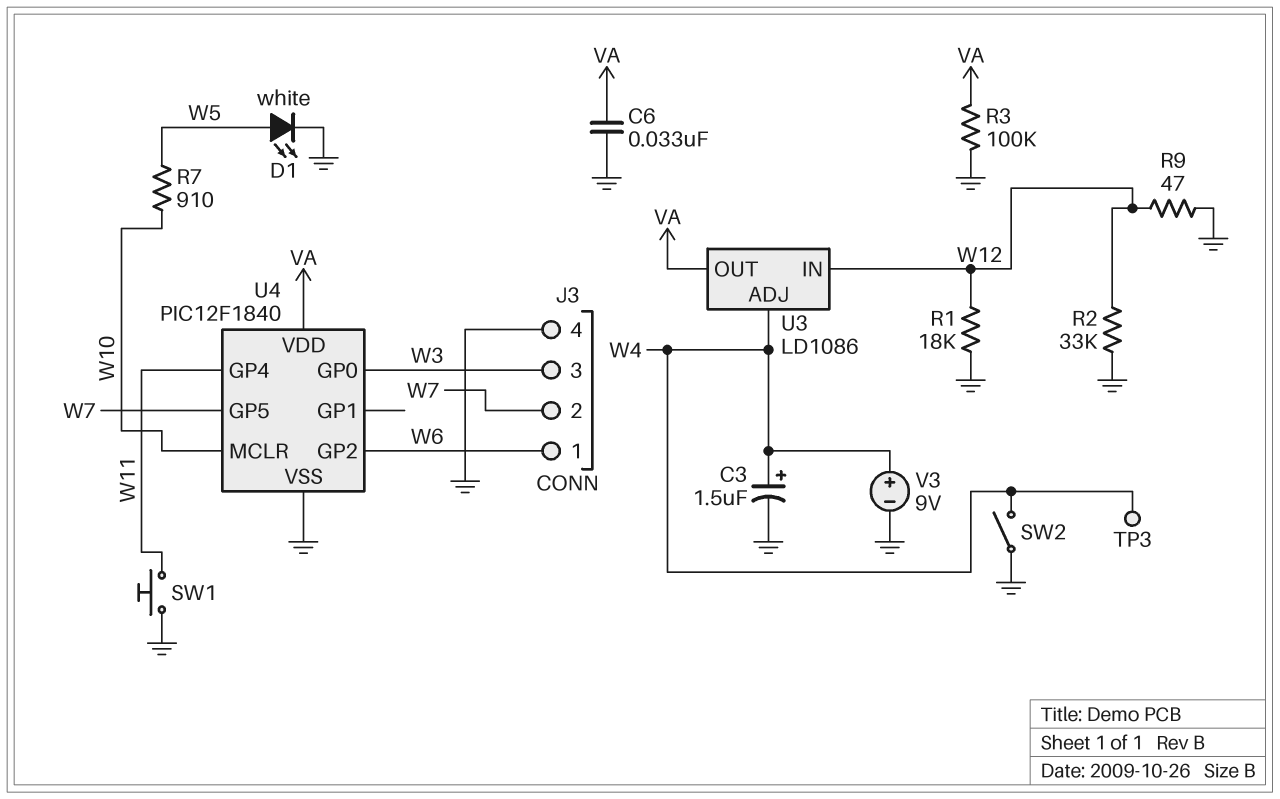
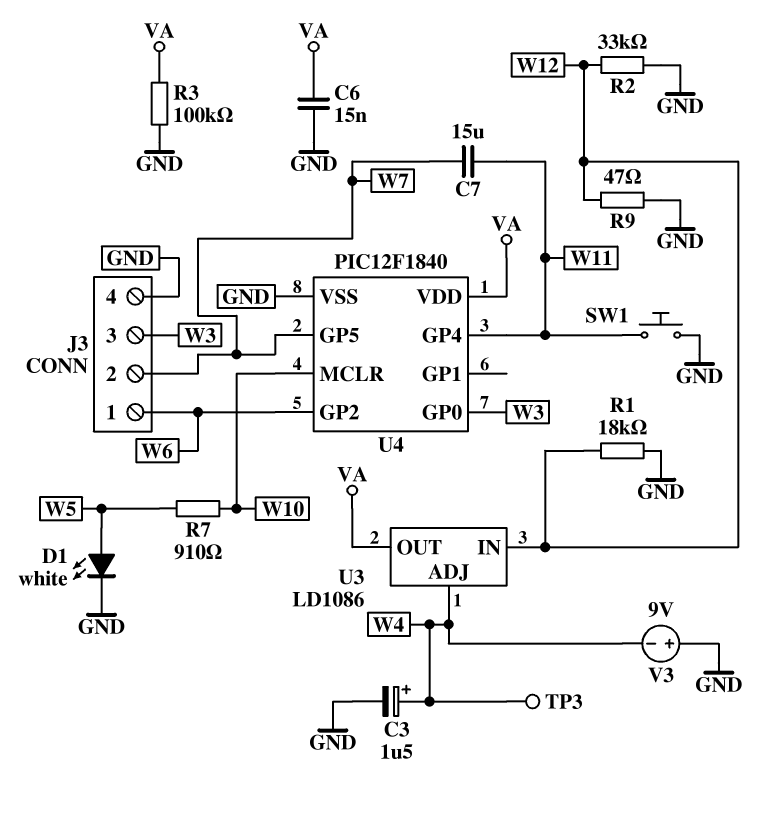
C6: 33nF (GND, VA) -> 15nF (GND, VA)
C7: none -> 15uF (W7, W11)
SW2: switch (GND, W4) -> none
V3: 9V (plus W4, minus GND) -> 9V (plus GND, minus W4)

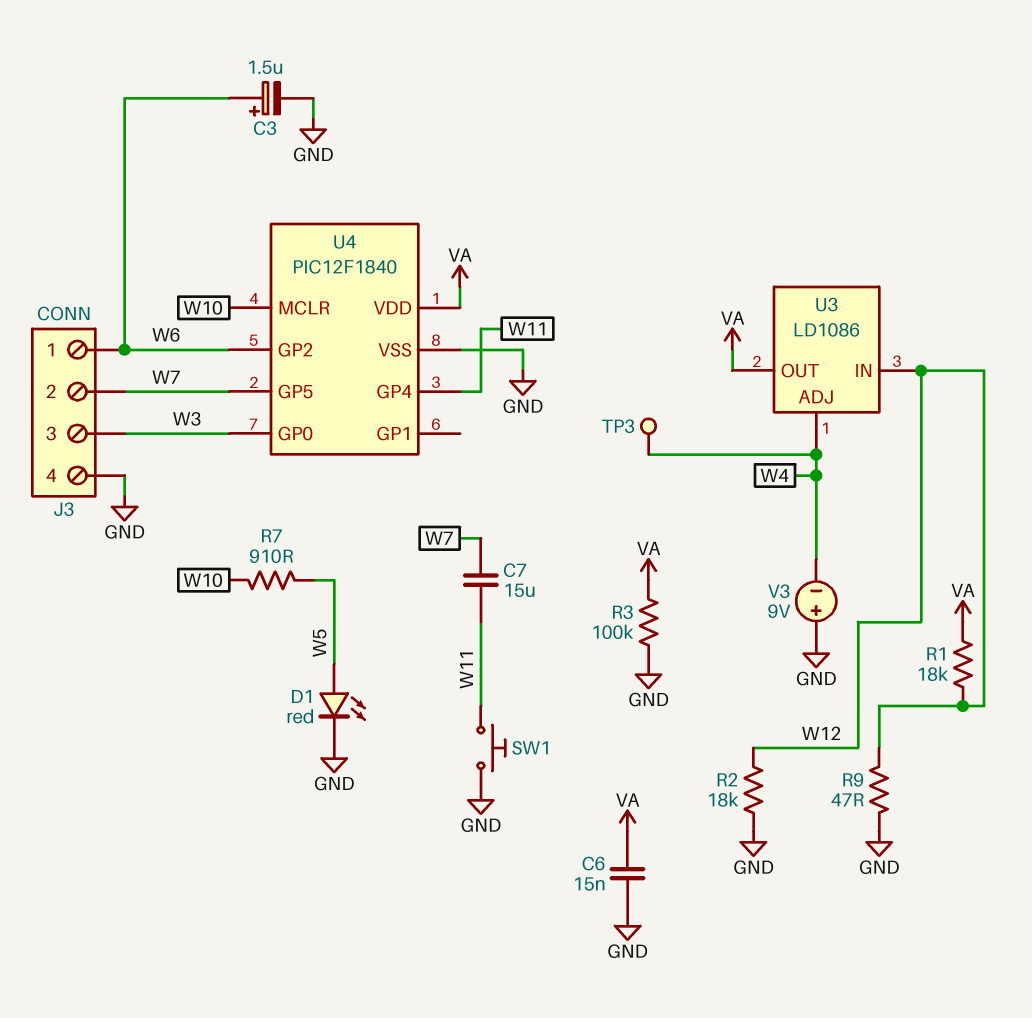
C3: 1.5uF (plus W4, minus GND) -> 1.5uF (plus W6, minus GND)
D1: LED white (A W5, K GND) -> LED red (A W5, K GND)
R1: 18k (GND, W12) -> 18k (VA, W12)
R2: 33k (GND, W12) -> 18k (GND, W12)

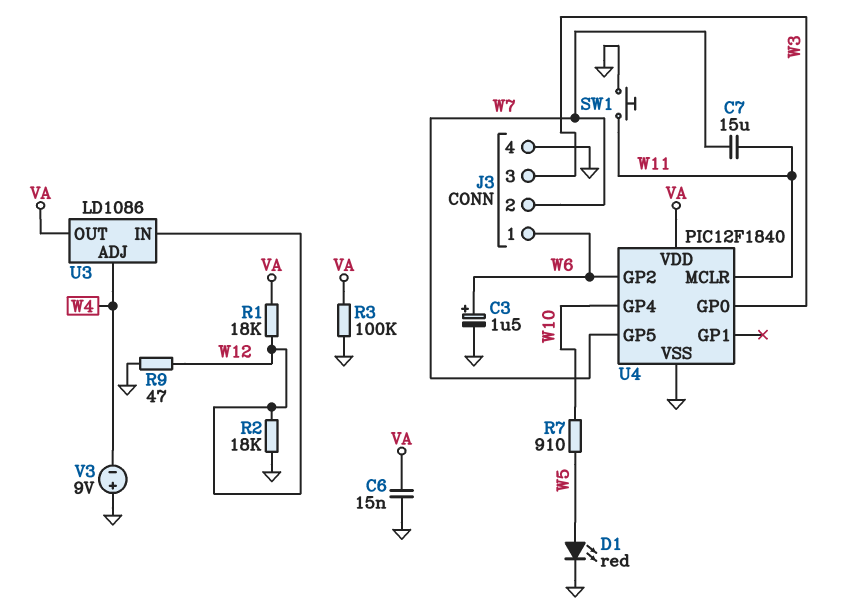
TP3: test point (W4) -> none
U4 pin GP4: W11 -> W10
U4 pin MCLR: W10 -> W11

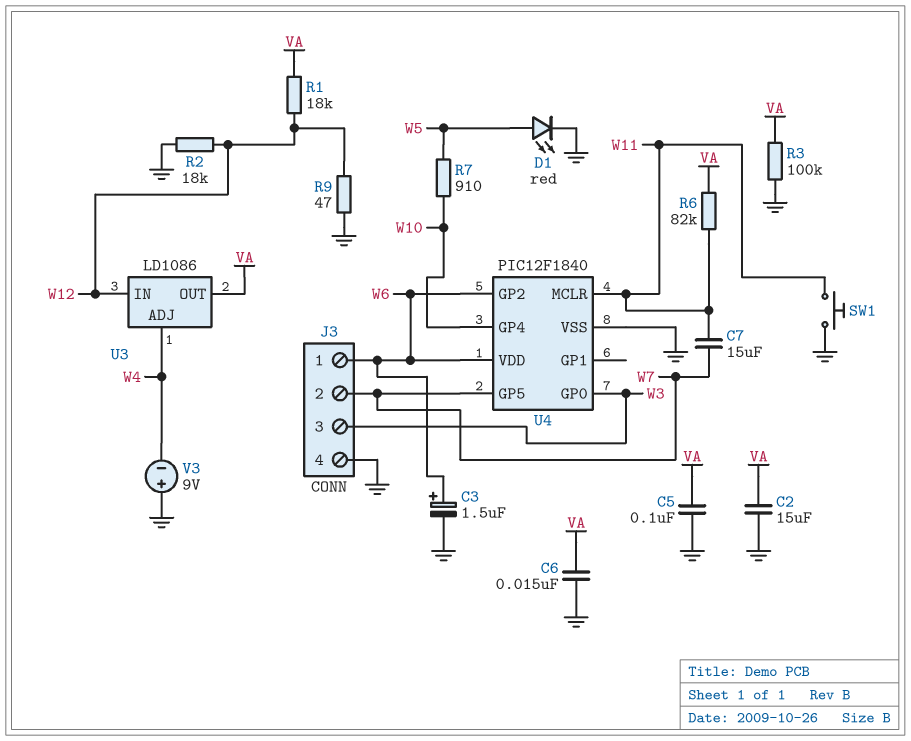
C2: none -> 15uF (GND, VA)
C5: none -> 100nF (GND, VA)
R6: none -> 82k (VA, W11)
U4 pin VDD: VA -> W6

